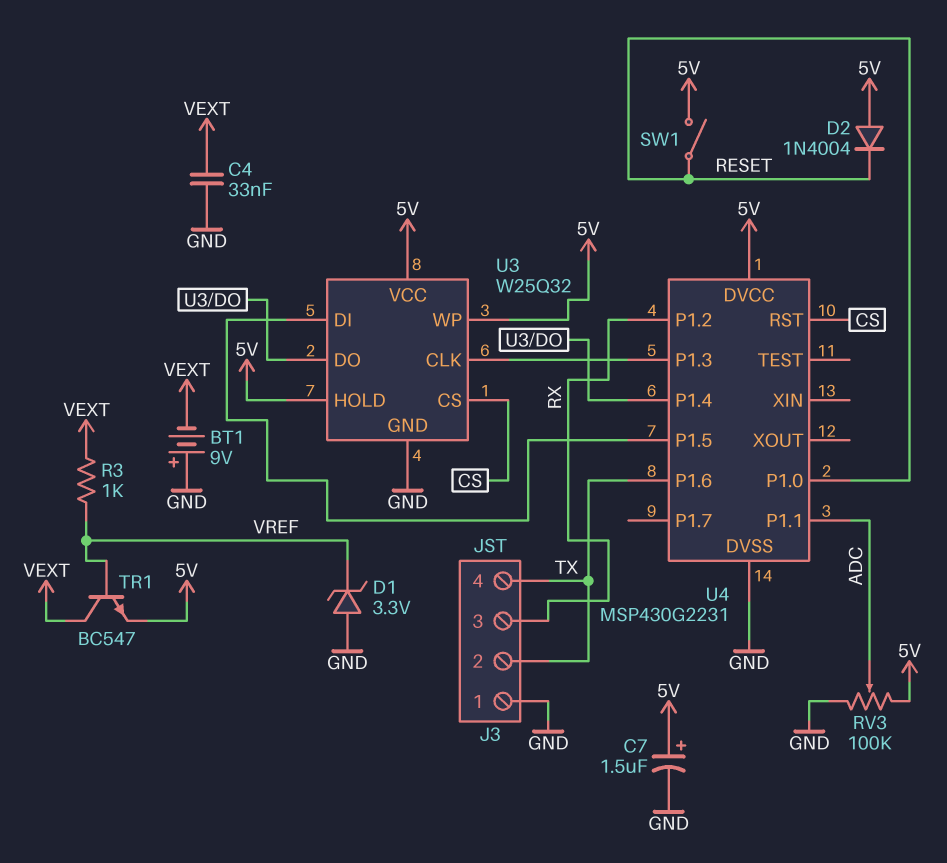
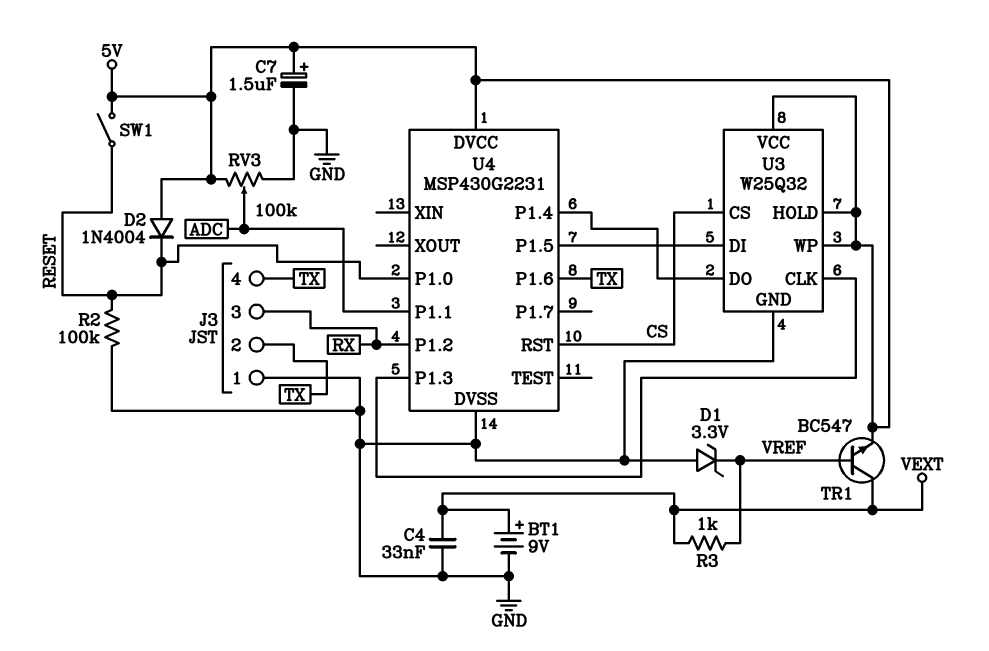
BT1: 9V (plus GND, minus VEXT) -> 9V (plus VEXT, minus GND)
R2: none -> 100k (GND, RESET)

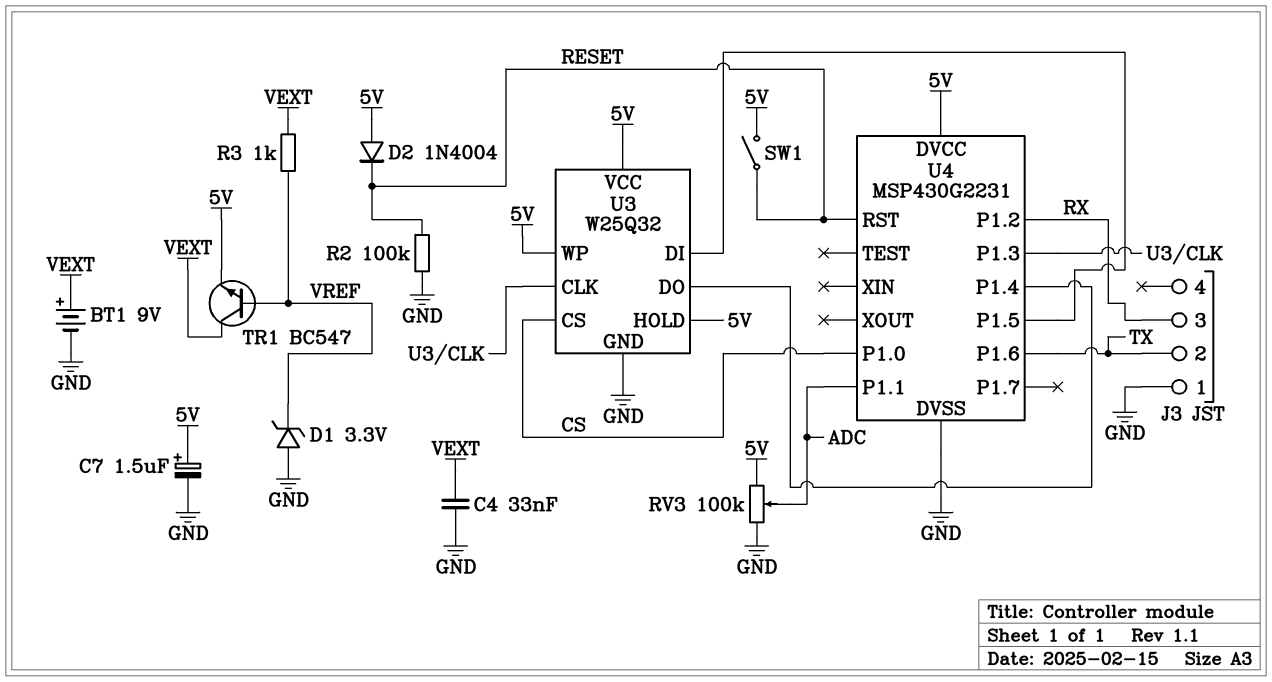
J3 pin 4: TX -> none
U4 pin P1.0: RESET -> CS
U4 pin RST: CS -> RESET

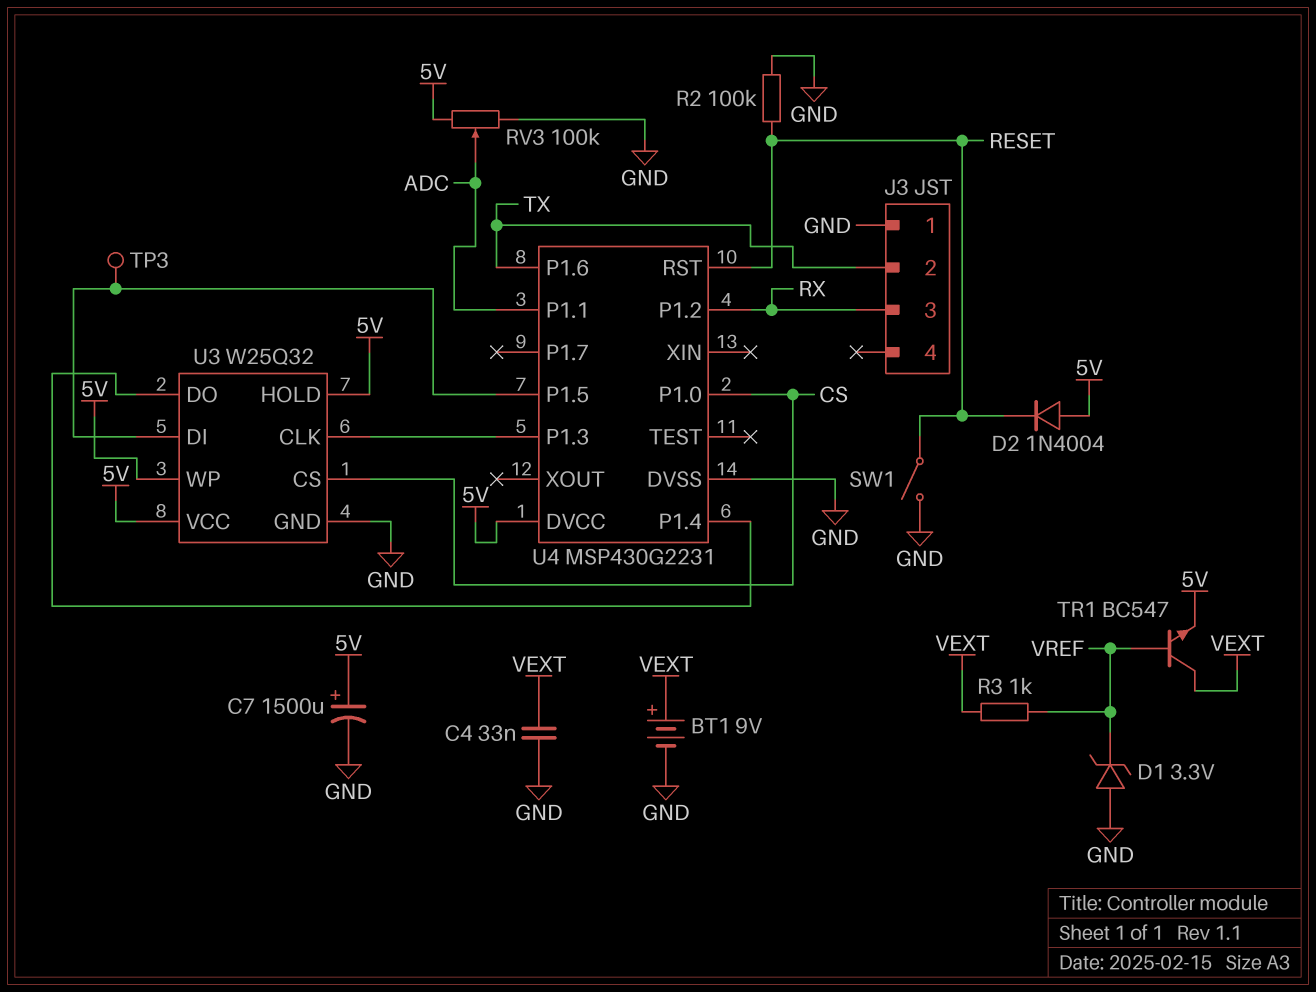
C7: 1.5uF (plus 5V, minus GND) -> 1500uF (plus 5V, minus GND)
SW1: switch (5V, RESET) -> switch (GND, RESET)
TP3: none -> test point (U3/DI)

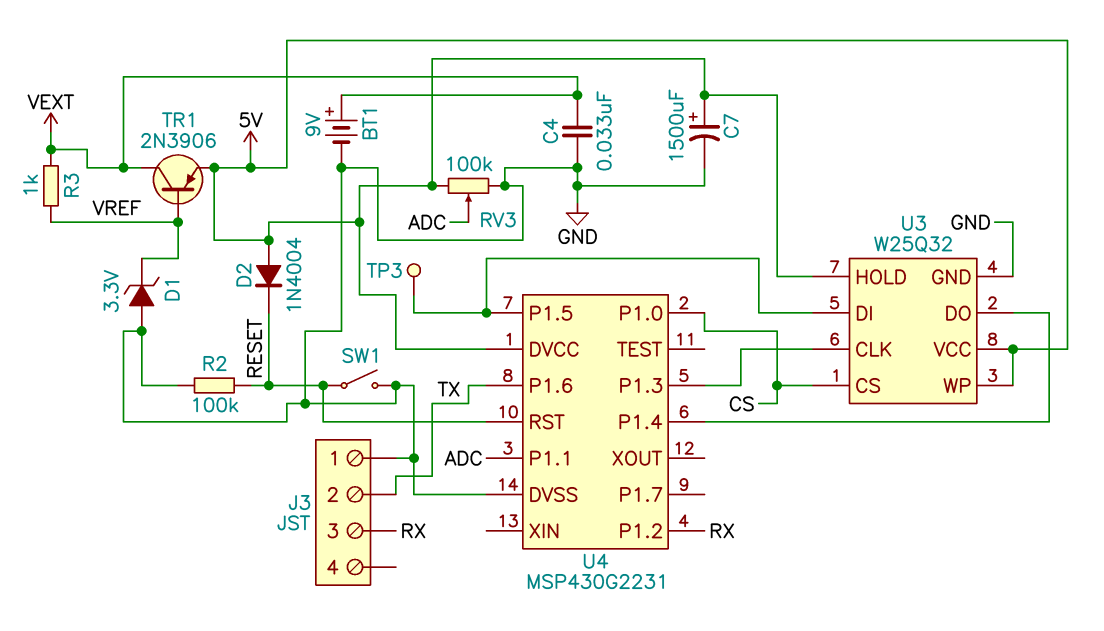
TR1: NPN BC547 (B VREF, C VEXT, E 5V) -> PNP 2N3906 (B VREF, C VEXT, E 5V)

